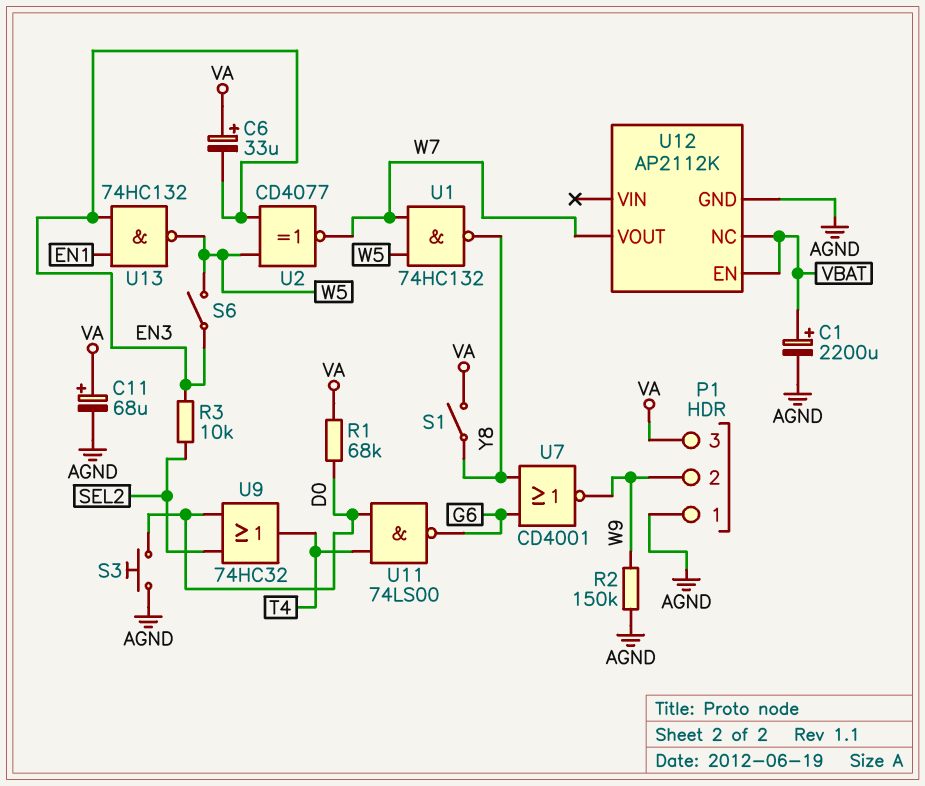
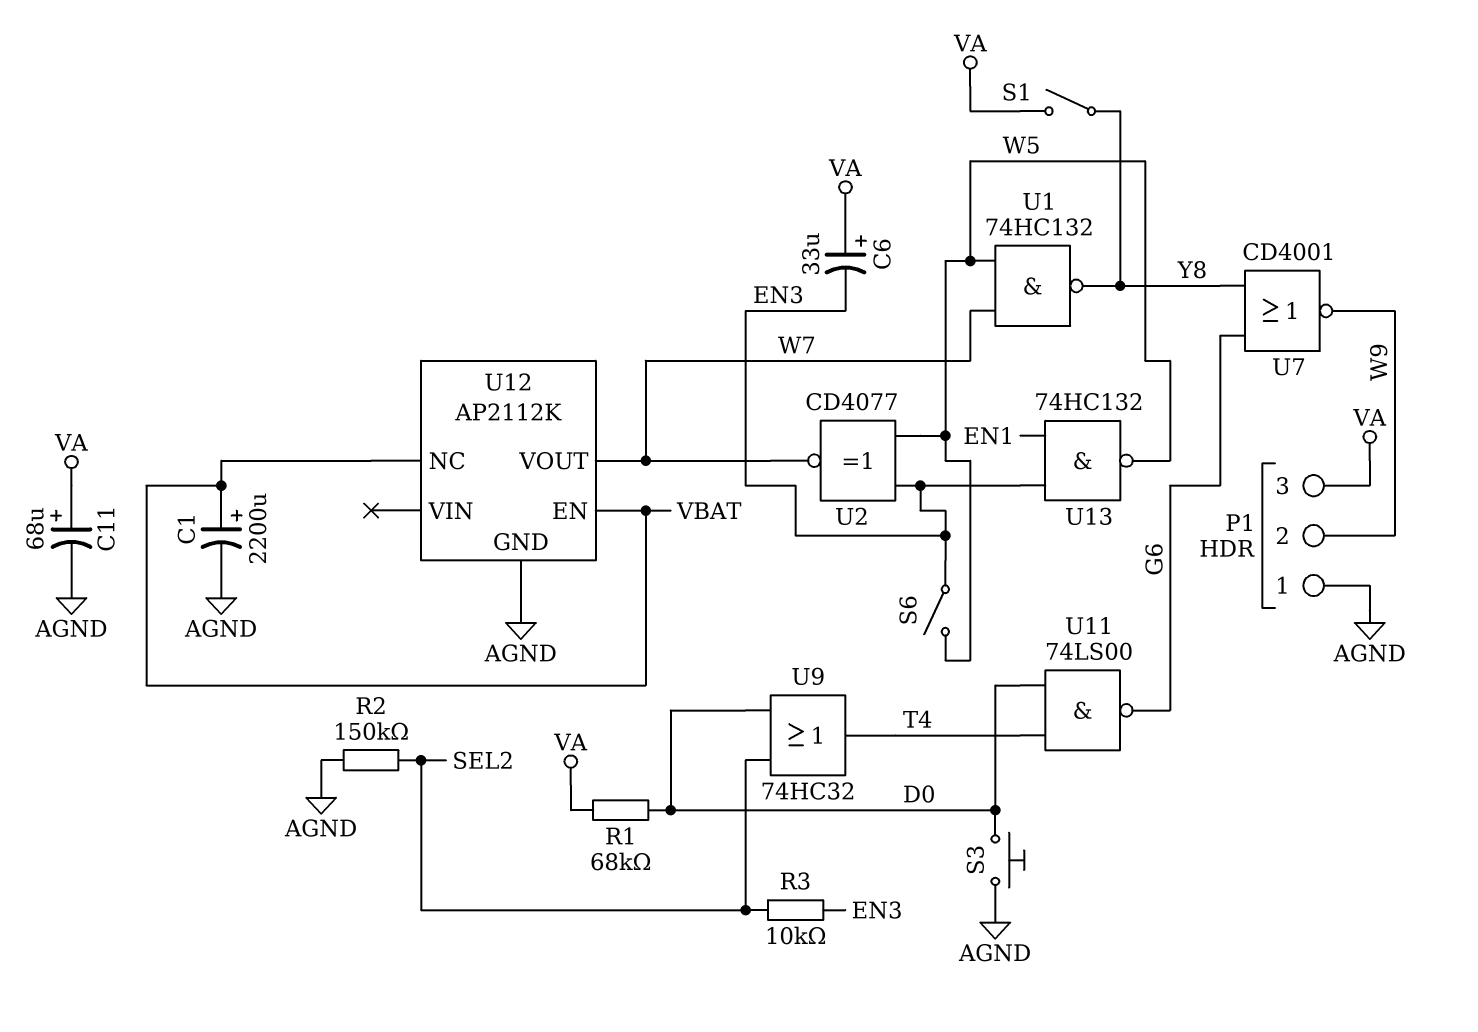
R2: 150k (AGND, W9) -> 150k (AGND, SEL2)

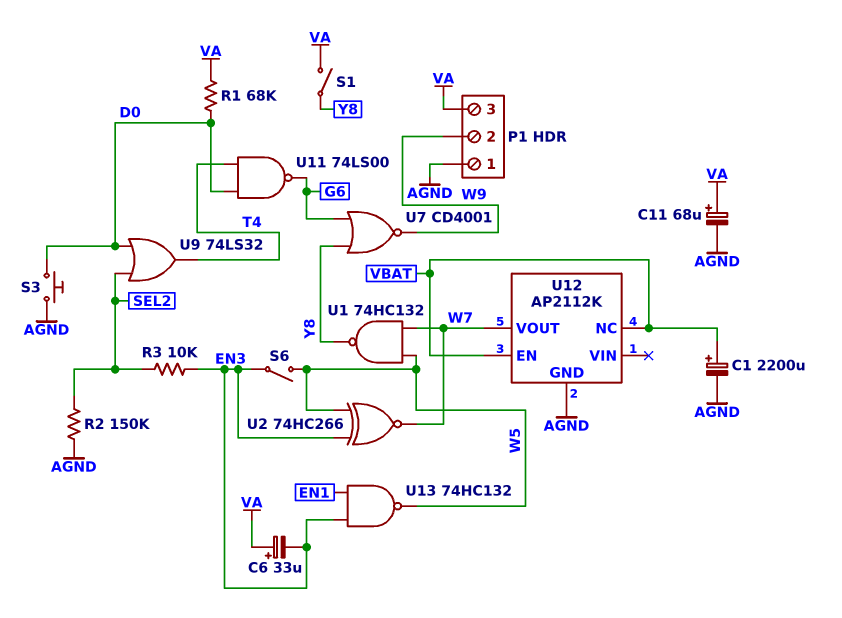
U2: XNOR CD4077 (in EN3, in W5, out W7) -> XNOR 74HC266 (in EN3, in W5, out W7)
U9: OR 74HC32 (in D0, in SEL2, out T4) -> OR 74LS32 (in D0, in SEL2, out T4)

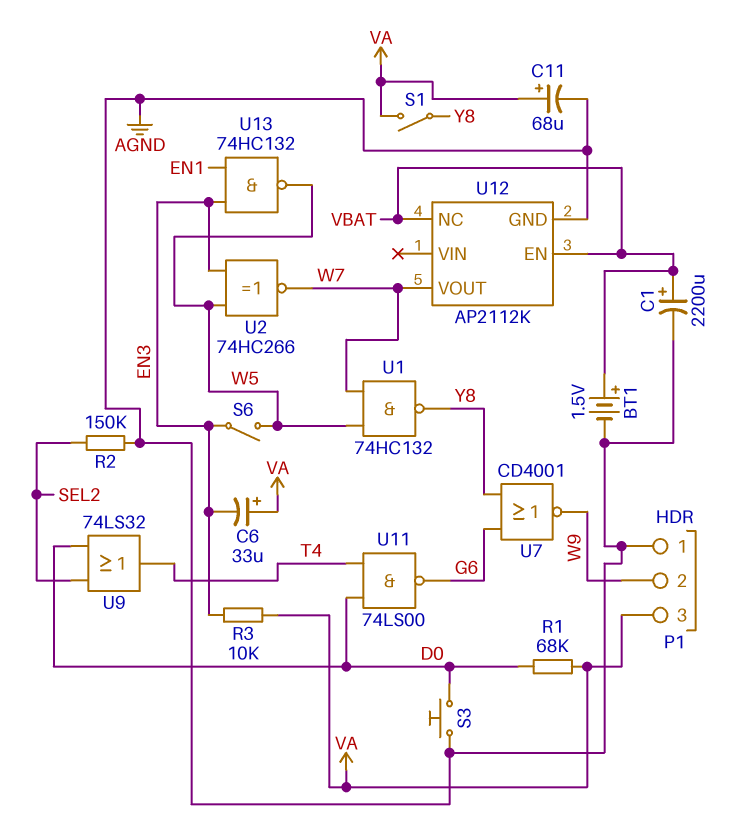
BT1: none -> 1.5V (plus VBAT, minus AGND)
R3: 10k (EN3, SEL2) -> 10k (EN3, VA)

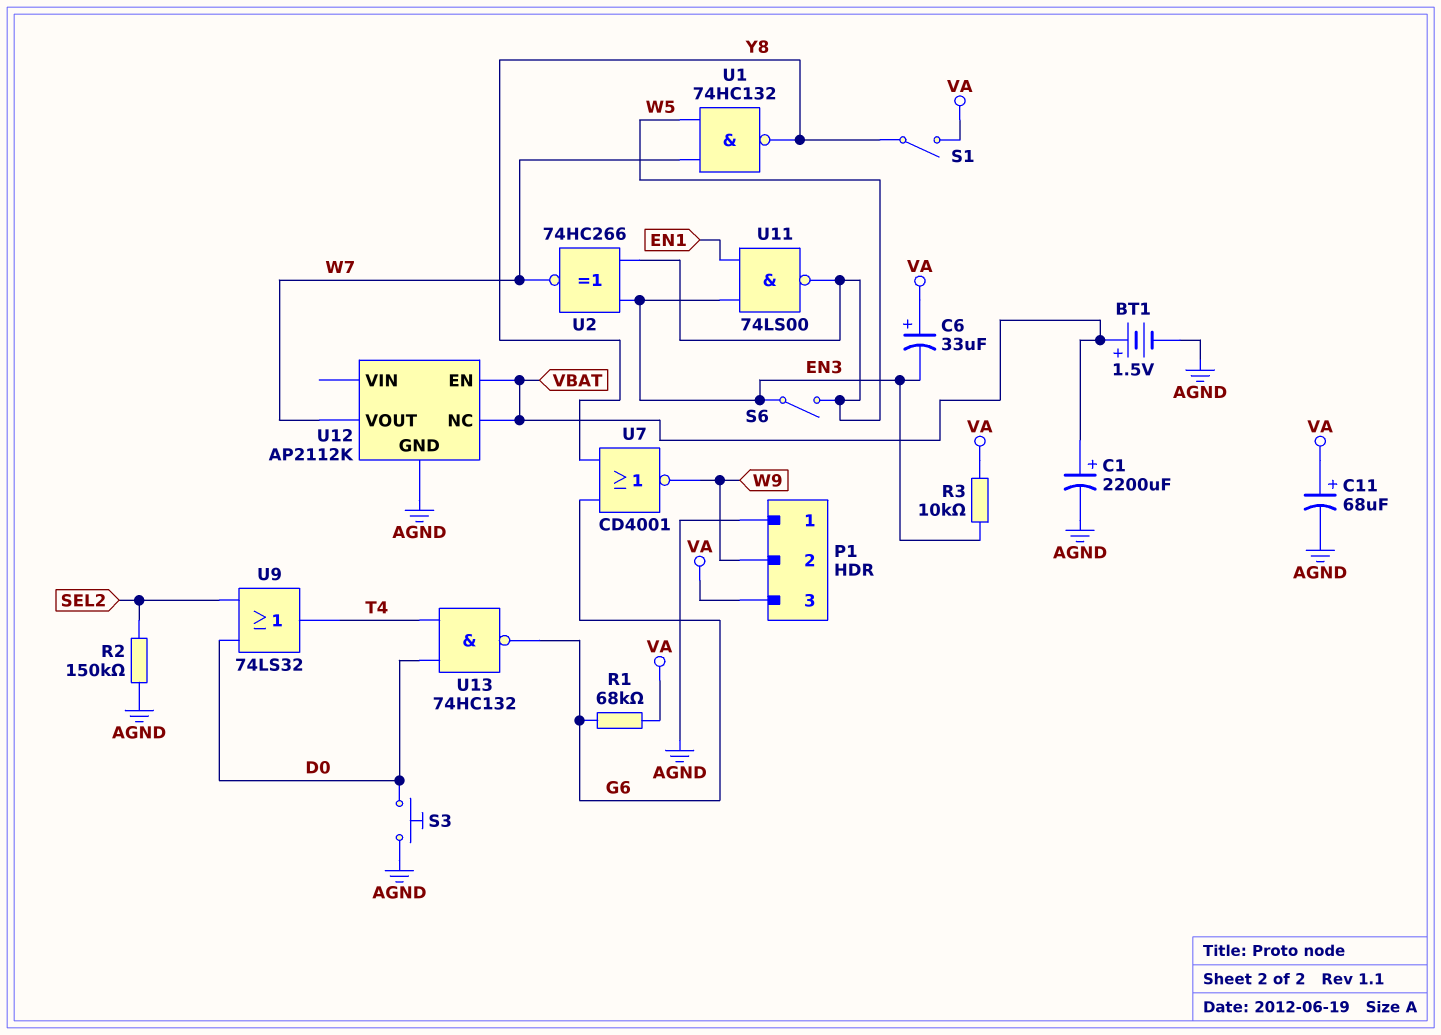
R1: 68k (D0, VA) -> 68k (G6, VA)
U11: NAND 74LS00 (in D0, in T4, out G6) -> NAND 74LS00 (in EN1, in EN3, out W5)
U13: NAND 74HC132 (in EN1, in EN3, out W5) -> NAND 74HC132 (in D0, in T4, out G6)

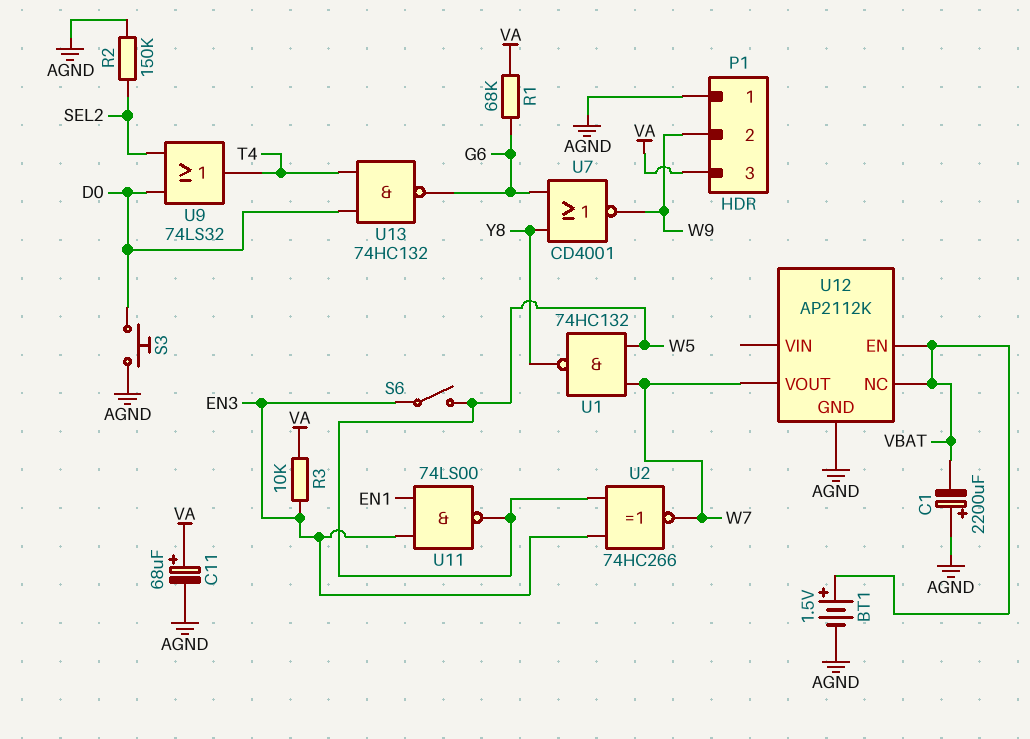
C1: 2200uF (plus VBAT, minus AGND) -> 2200uF (plus AGND, minus VBAT)
C6: 33uF (plus VA, minus EN3) -> none
S1: switch (VA, Y8) -> none

